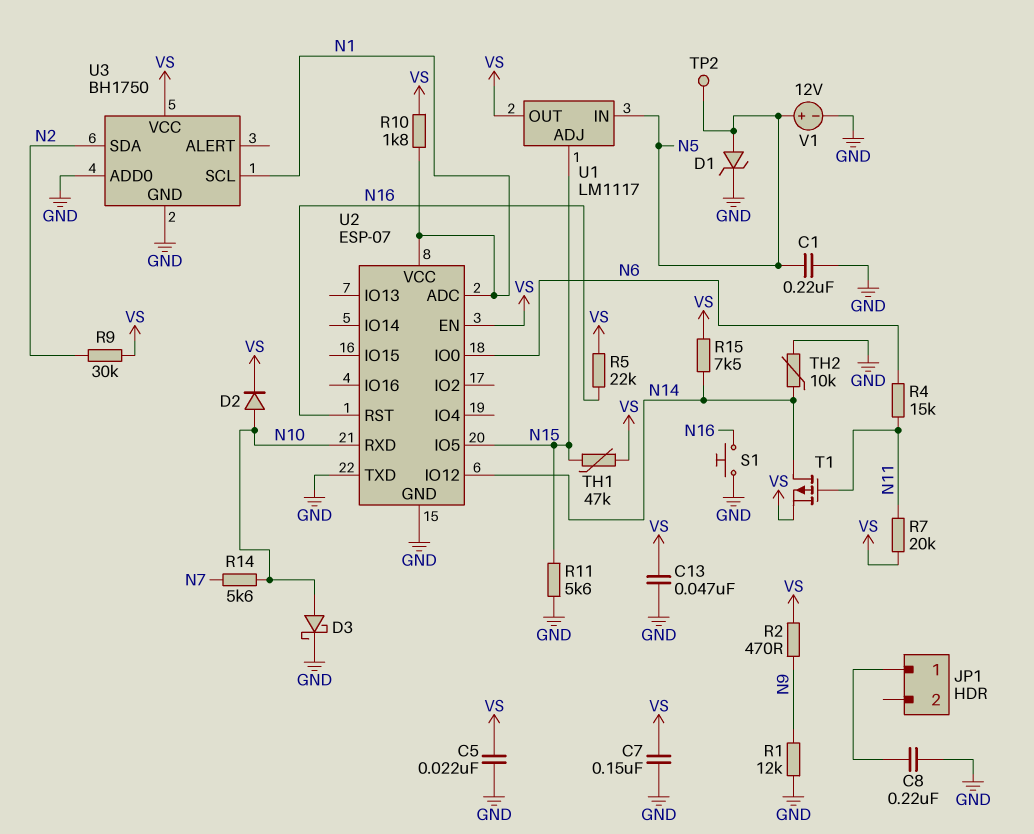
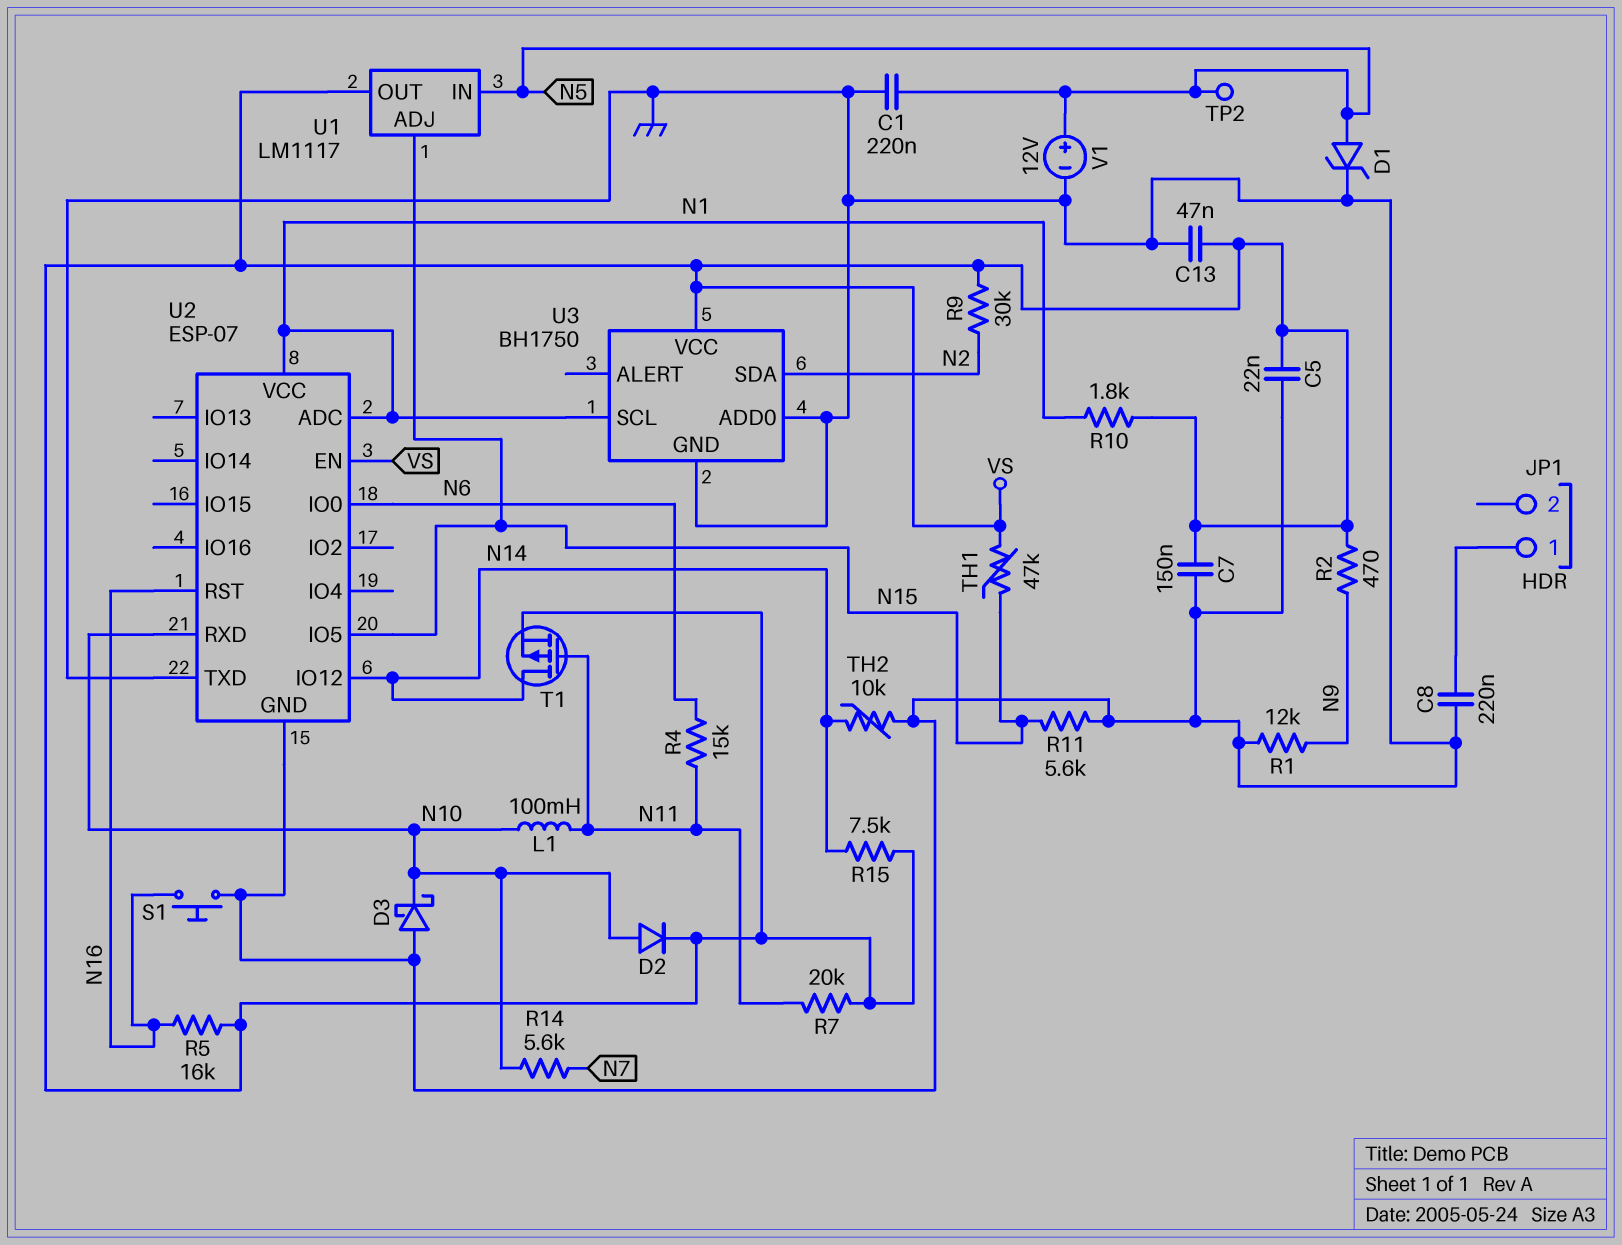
D3: schottky (A N10, K GND) -> schottky (A GND, K N10)
L1: none -> 100mH (N10, N11)
R5: 22k (N16, VS) -> 16k (N16, VS)

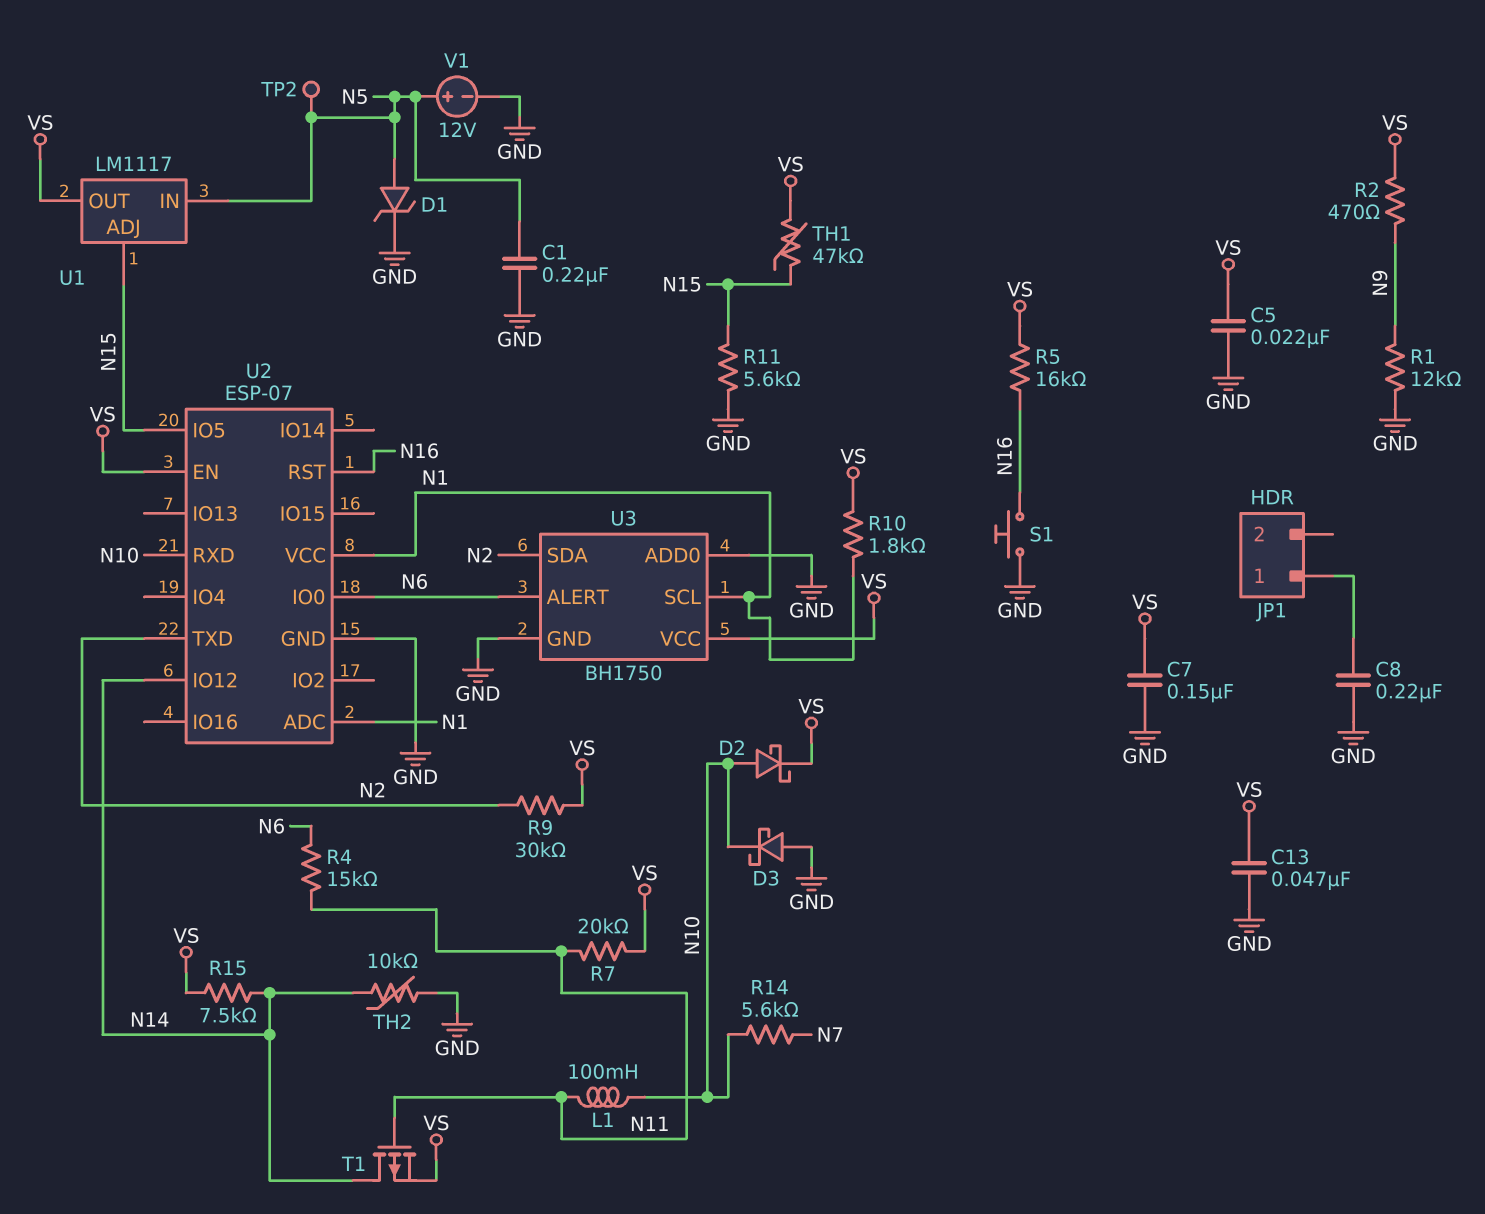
D2: diode (A N10, K VS) -> schottky (A N10, K VS)
U2 pin TXD: GND -> N2
U3 pin ALERT: none -> N6

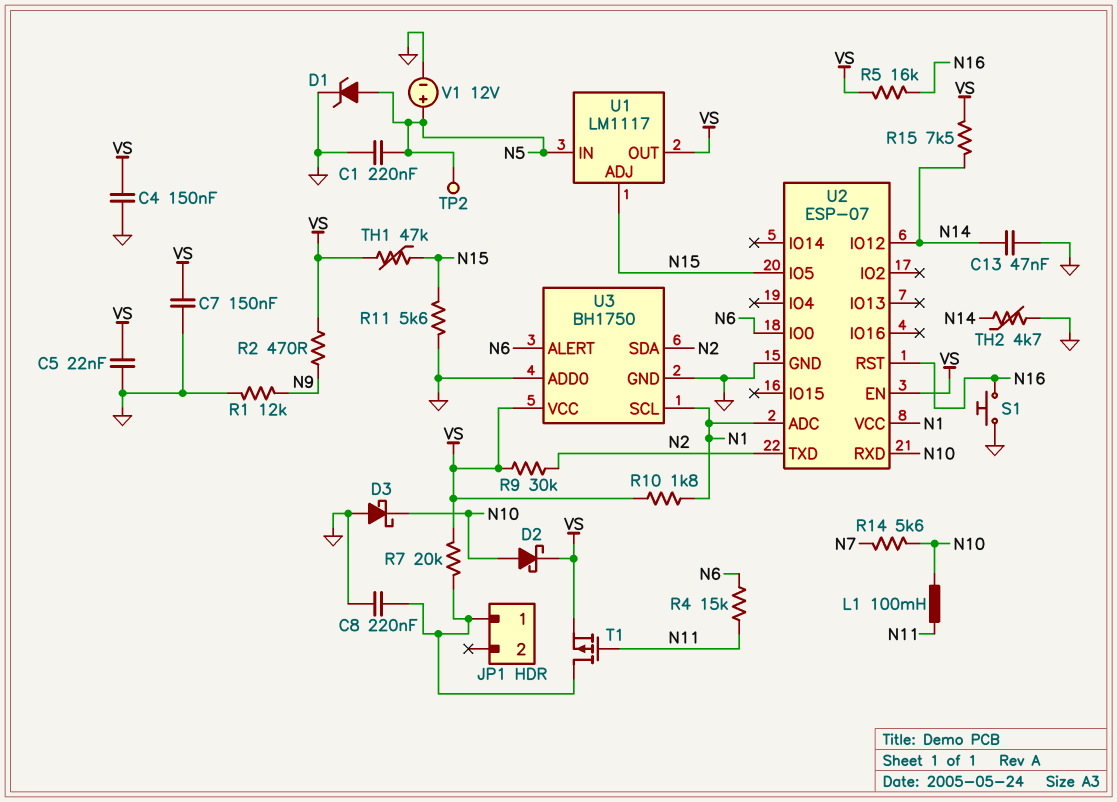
C4: none -> 150nF (GND, VS)
C13: 47nF (GND, VS) -> 47nF (GND, N14)
R7: 20k (N11, VS) -> 20k (JP1/1, VS)
T1: PMOS (G N11, D N14, S VS) -> PMOS (G N11, D JP1/1, S VS)
TH2: 10k (GND, N14) -> 4.7k (GND, N14)

